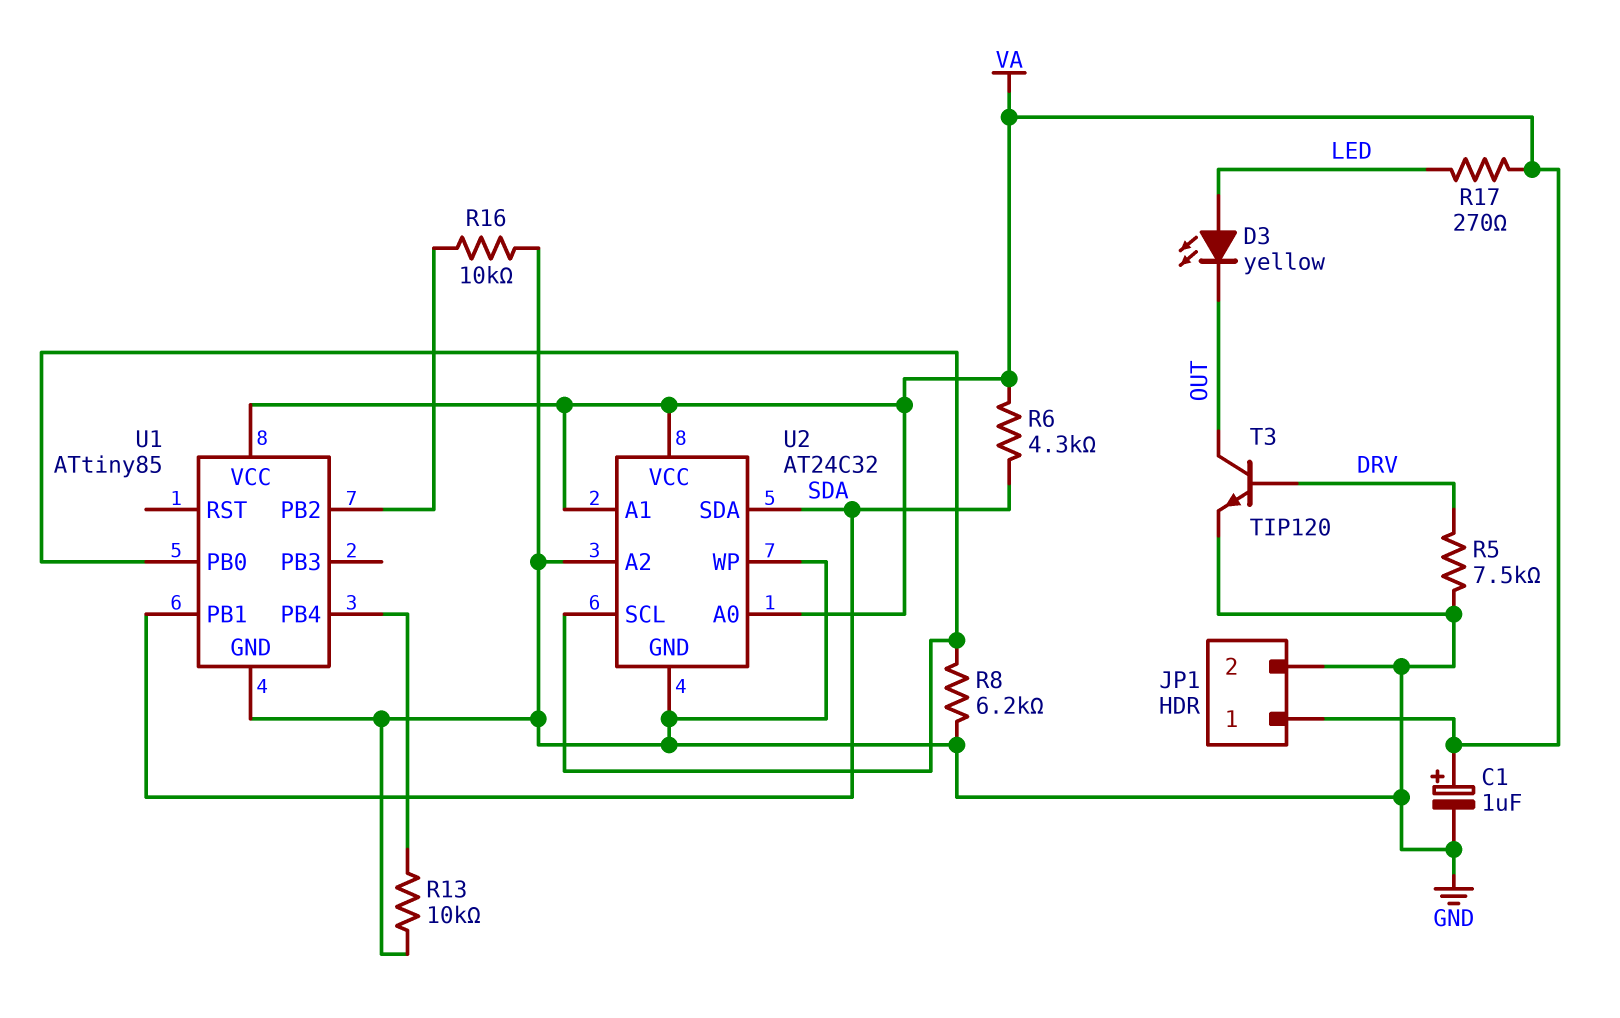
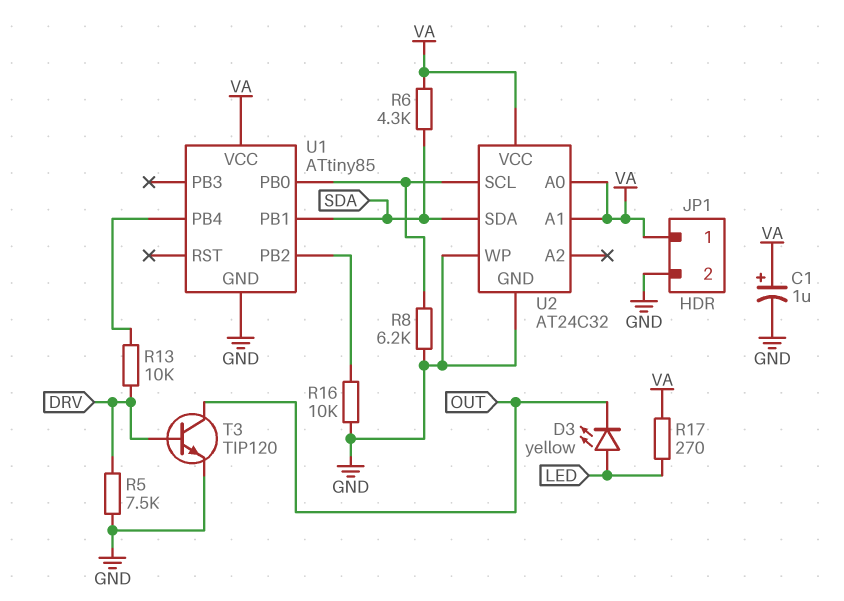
R13: 10k (GND, U1/PB4) -> 10k (DRV, U1/PB4)
U2 pin A2: GND -> none

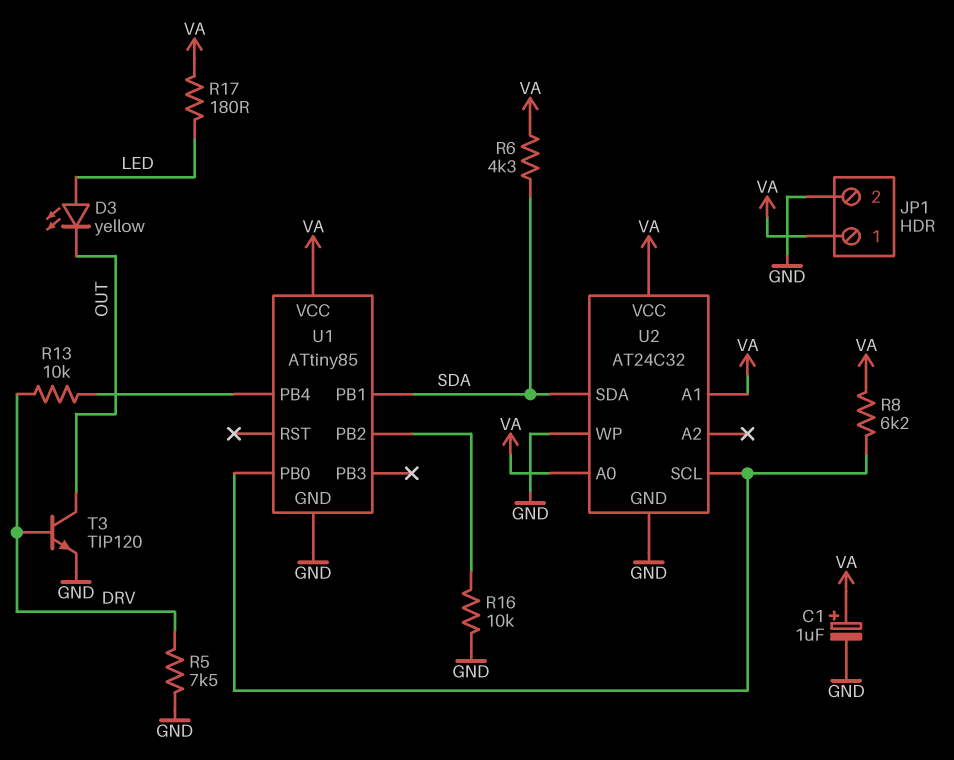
R8: 6.2k (GND, U1/PB0) -> 6.2k (U1/PB0, VA)
R17: 270 (LED, VA) -> 180 (LED, VA)

